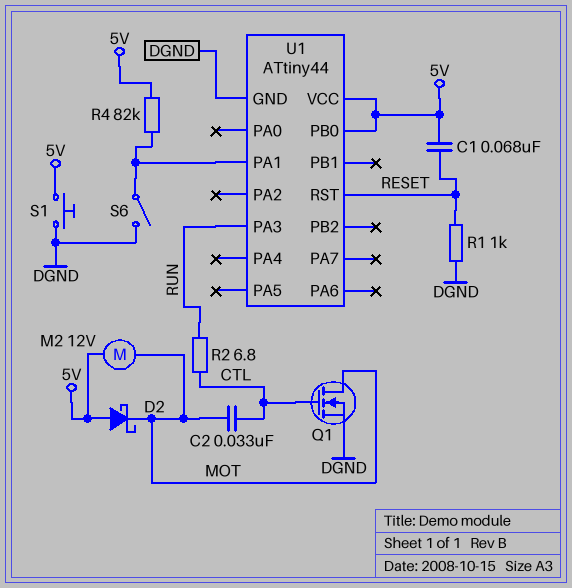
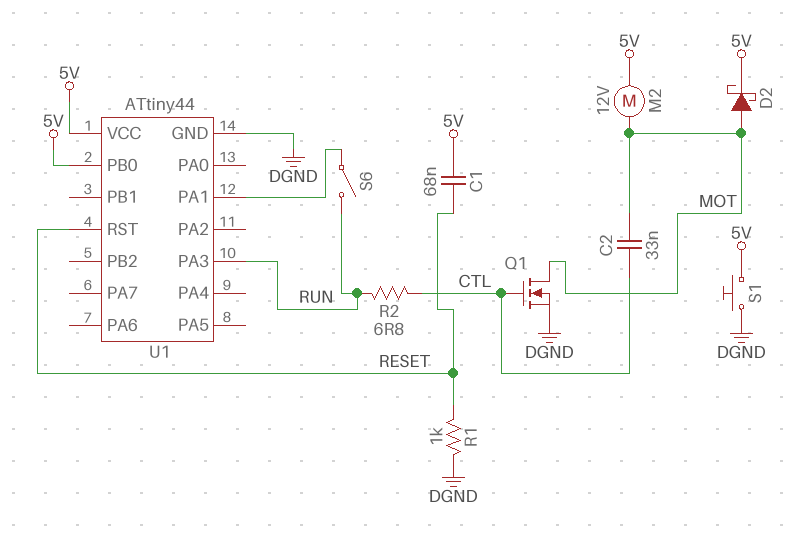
D2: schottky (A 5V, K MOT) -> schottky (A MOT, K 5V)
R4: 82k (5V, U1/PA1) -> none
S6: switch (DGND, U1/PA1) -> switch (RUN, U1/PA1)

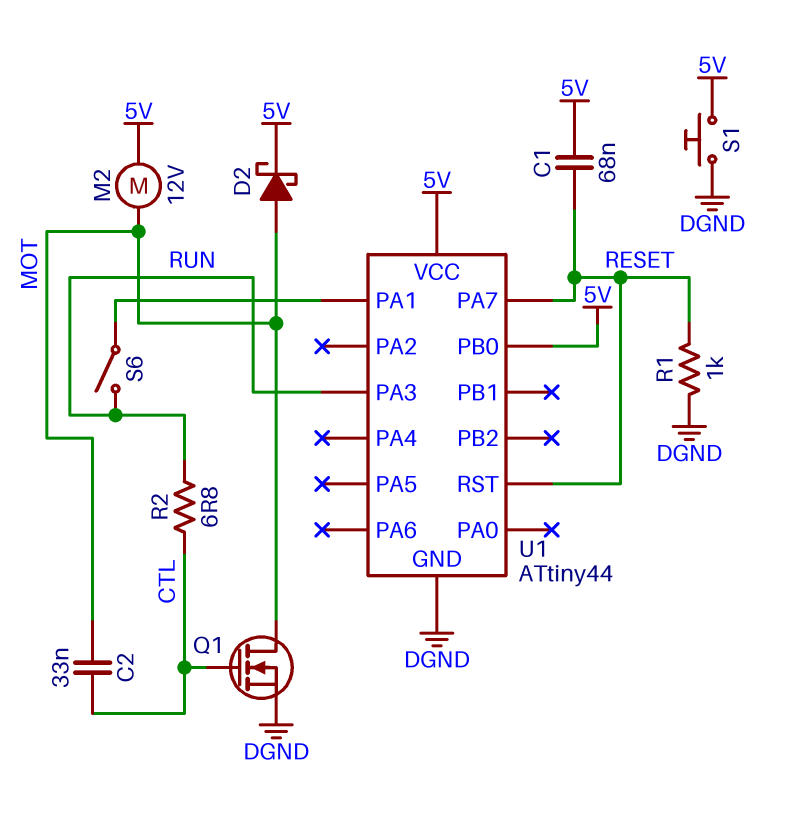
U1 pin PA7: none -> RESET

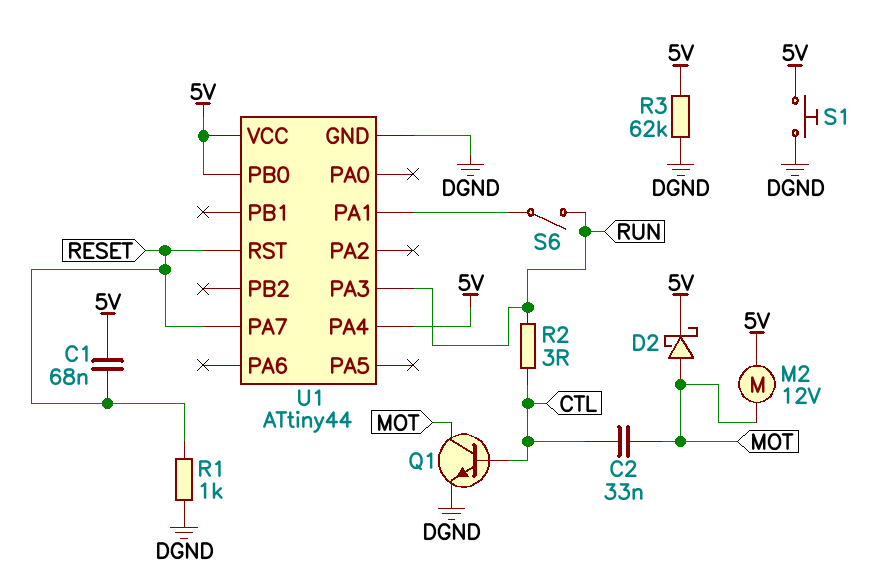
Q1: NMOS (G CTL, D MOT, S DGND) -> NPN (B CTL, C MOT, E DGND)
R2: 6.8 (CTL, RUN) -> 3 (CTL, RUN)
R3: none -> 62k (5V, DGND)
U1 pin PA4: none -> 5V

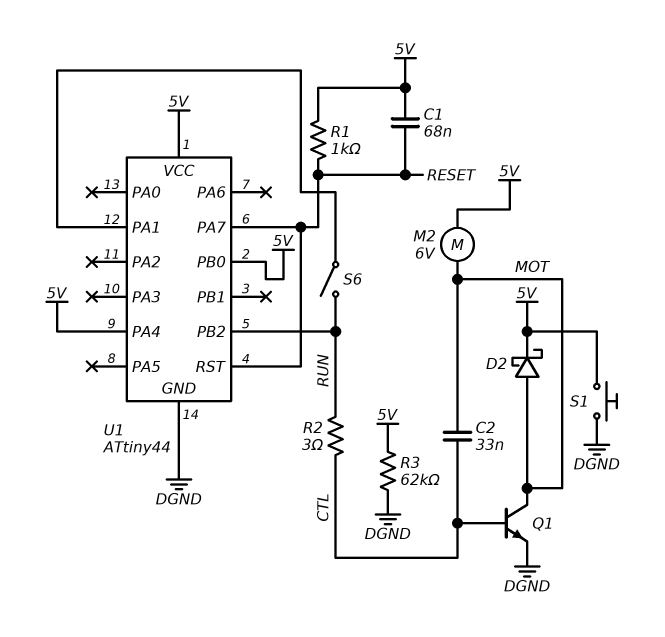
M2: motor 12V (5V, MOT) -> motor 6V (5V, MOT)
R1: 1k (DGND, RESET) -> 1k (5V, RESET)
U1 pin PA3: RUN -> none
U1 pin PB2: none -> RUN

